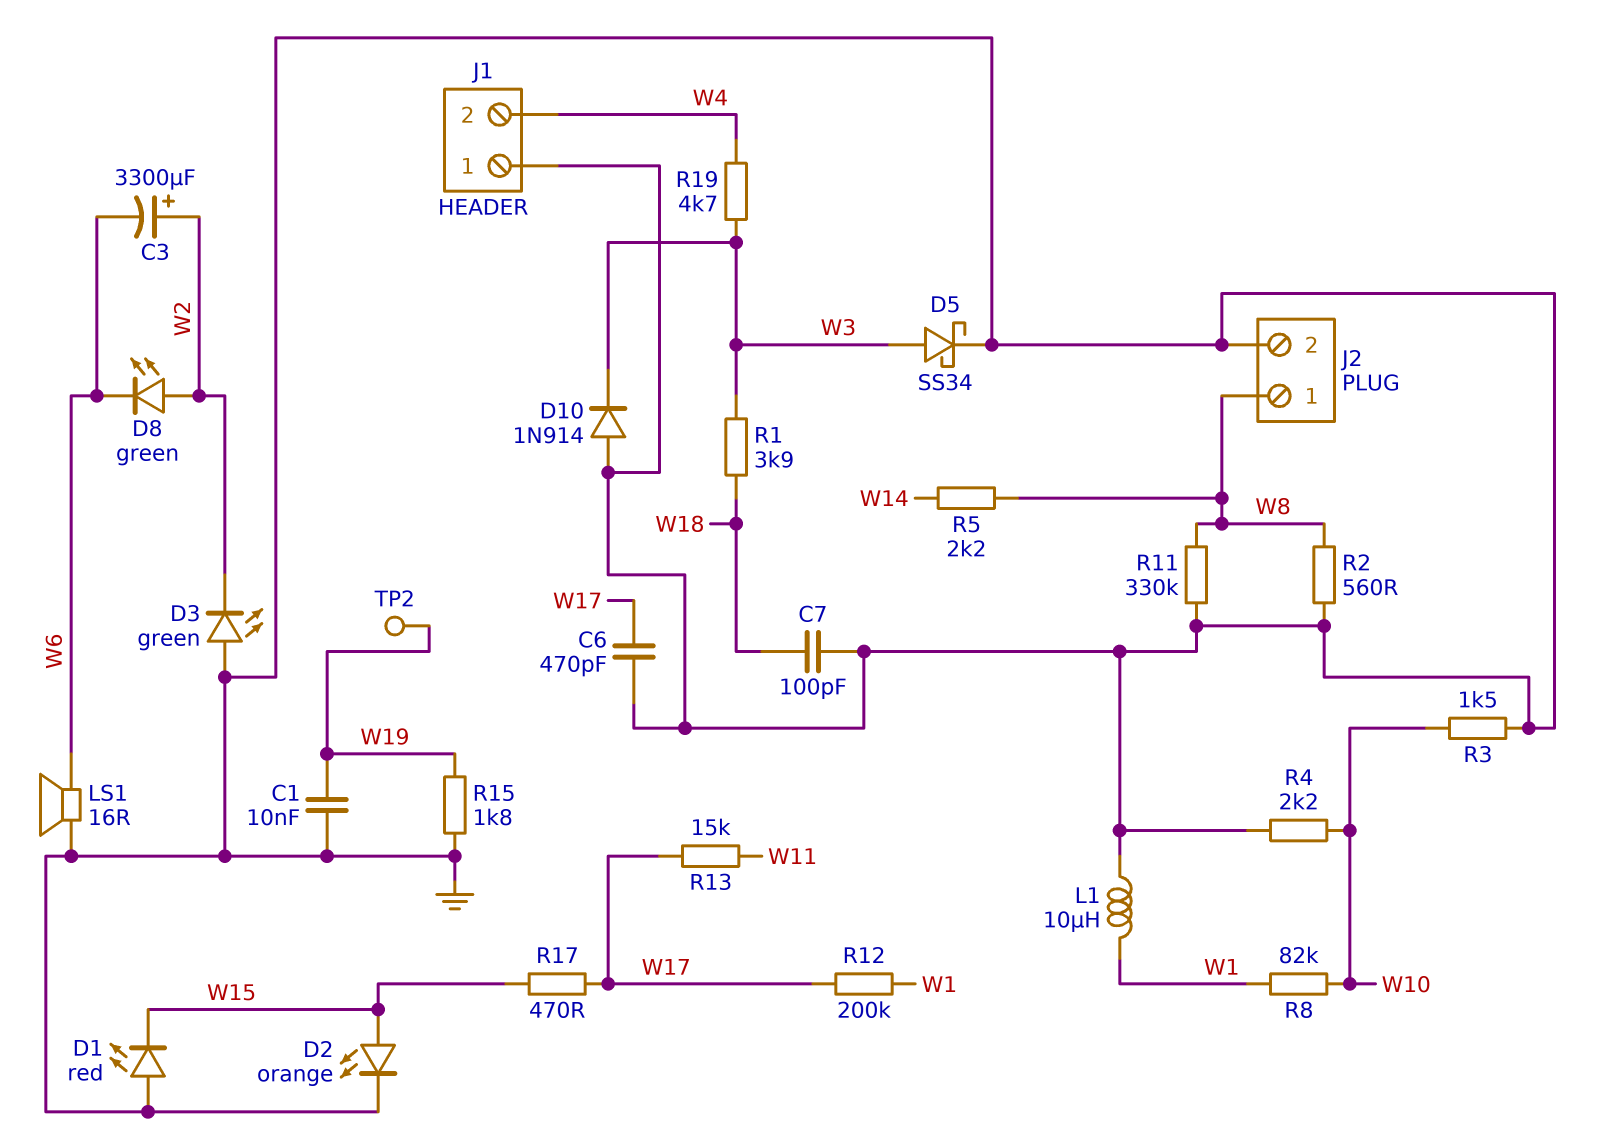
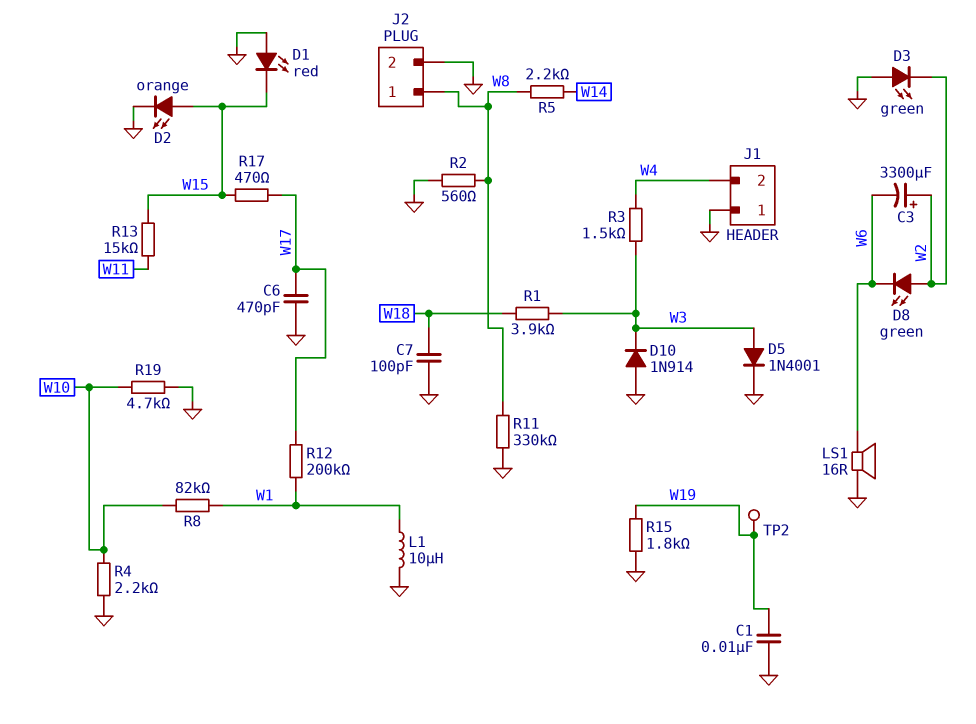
D5: schottky SS34 (A W3, K GND) -> diode 1N4001 (A W3, K GND)
R3: 1.5k (GND, W10) -> 1.5k (W3, W4)
R13: 15k (W11, W17) -> 15k (W11, W15)
R19: 4.7k (W3, W4) -> 4.7k (GND, W10)

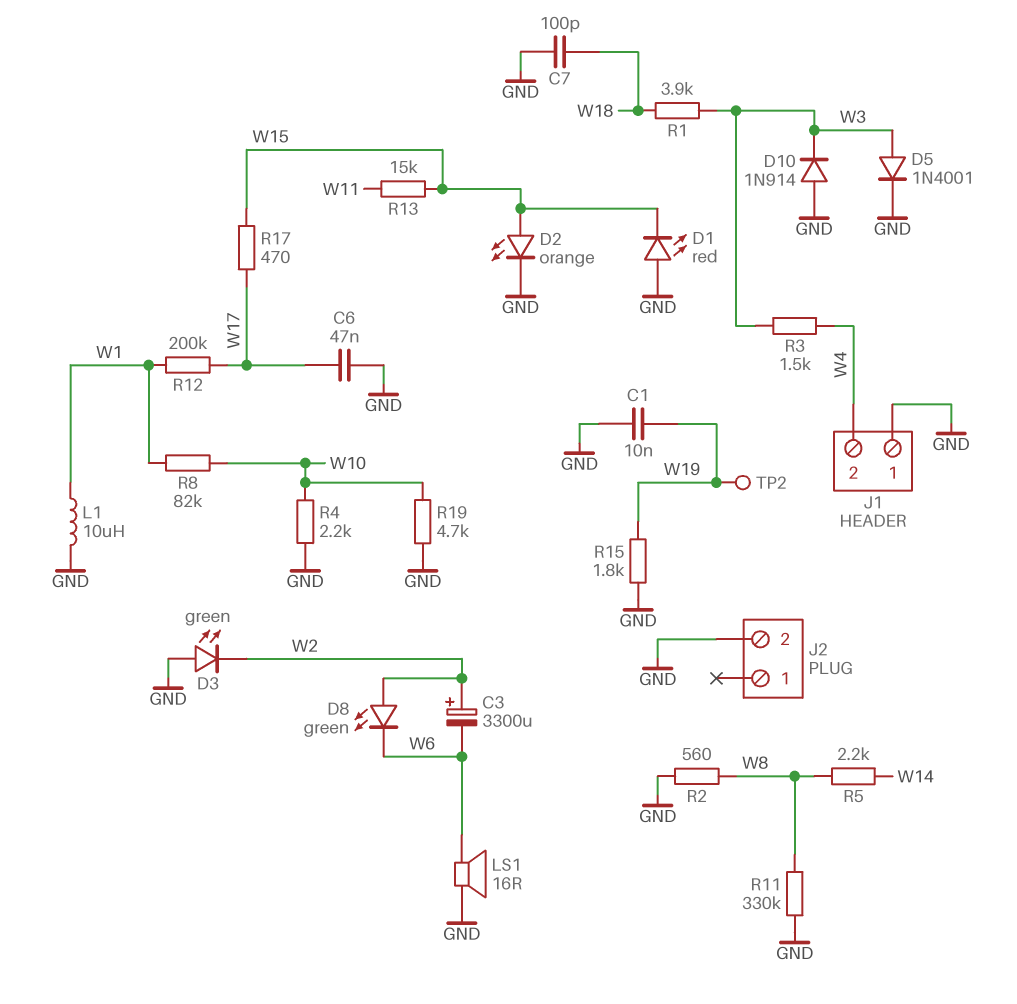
C6: 470pF (GND, W17) -> 47nF (GND, W17)
J2 pin 1: W8 -> none

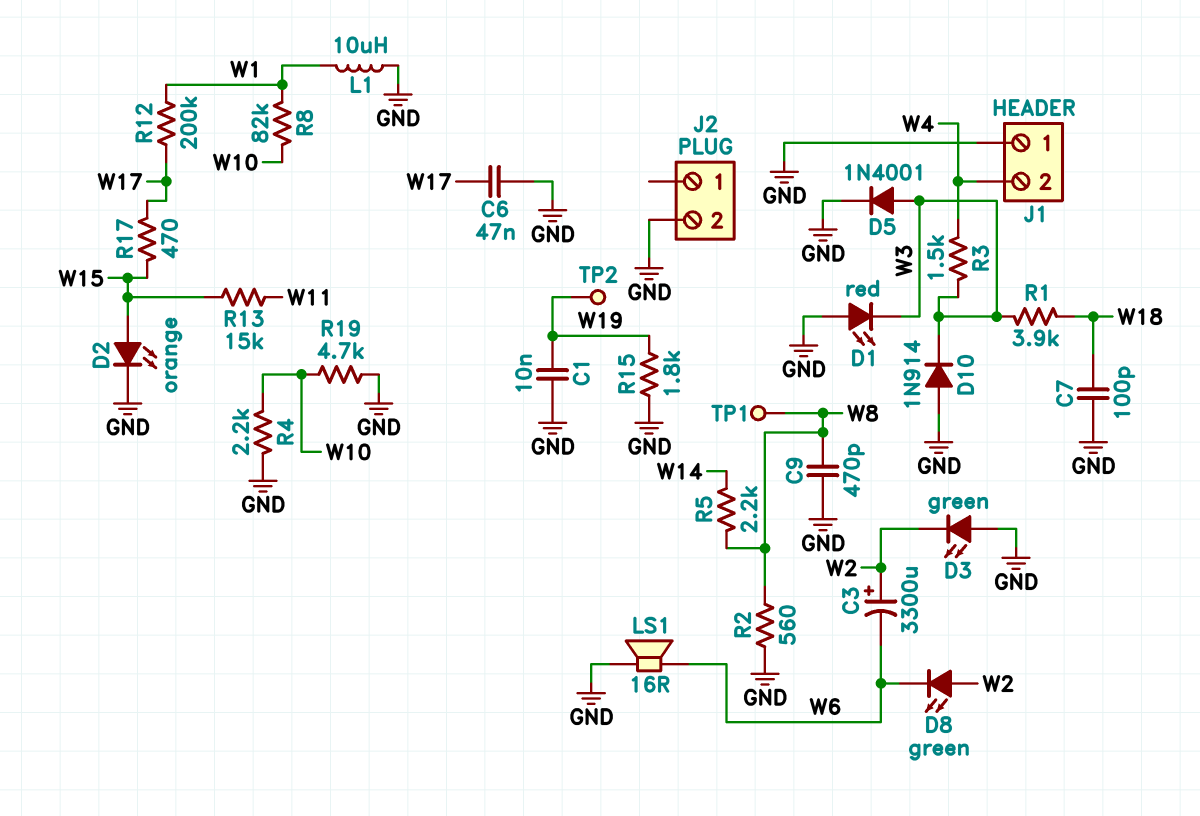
C9: none -> 470pF (GND, W8)
D1: LED red (A GND, K W15) -> LED red (A GND, K W3)
R11: 330k (GND, W8) -> none
TP1: none -> test point (W8)

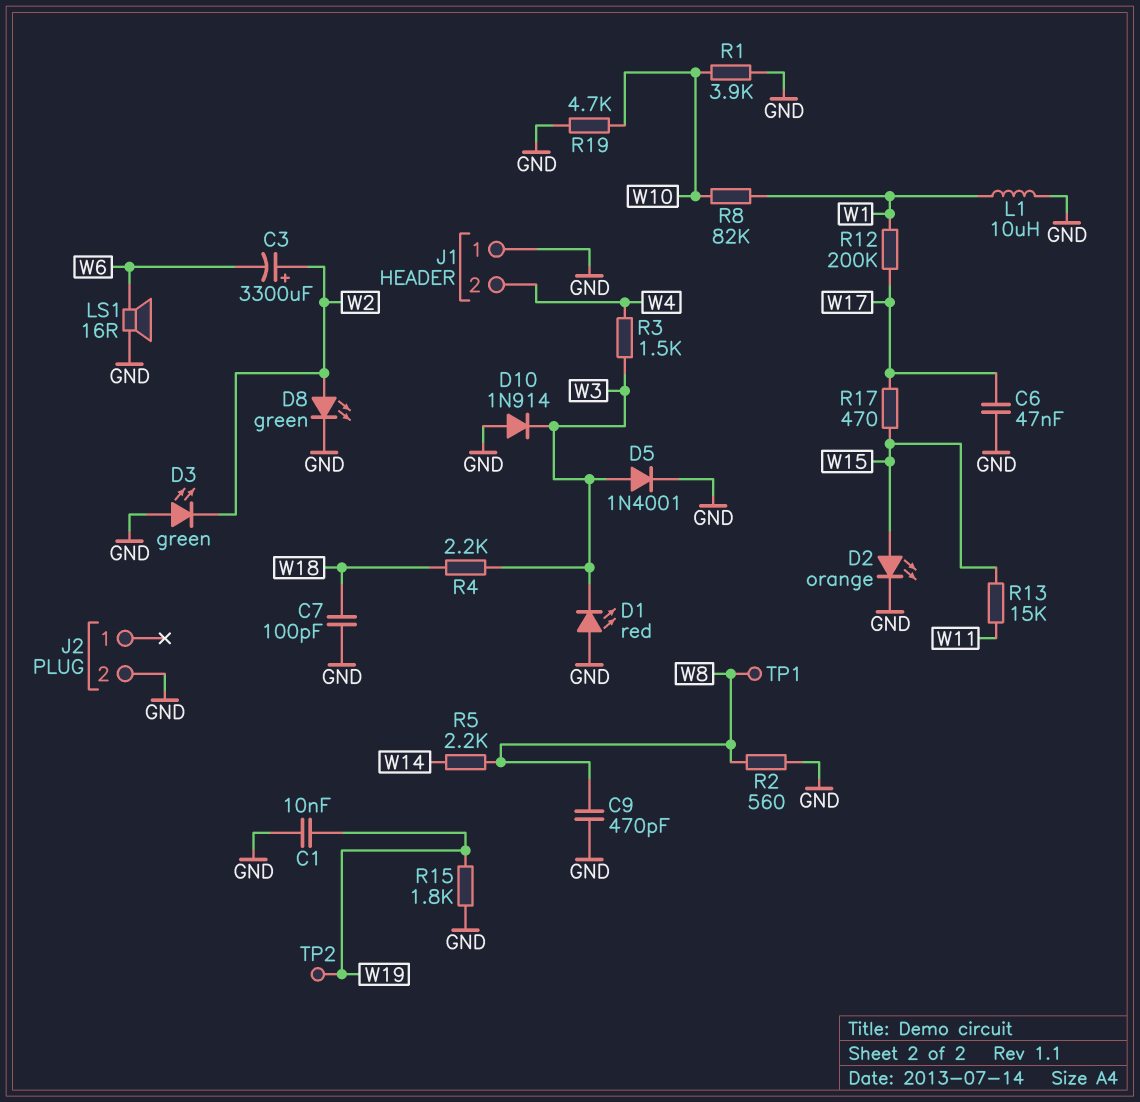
D8: LED green (A W2, K W6) -> LED green (A W2, K GND)
R1: 3.9k (W3, W18) -> 3.9k (GND, W10)
R4: 2.2k (GND, W10) -> 2.2k (W3, W18)

